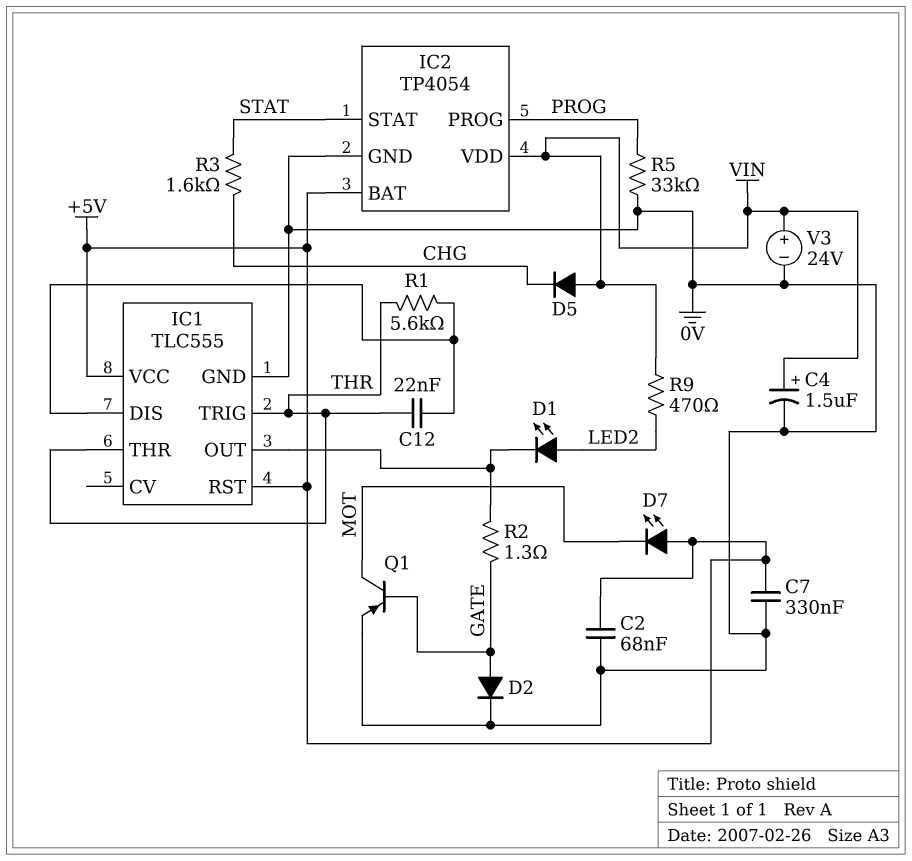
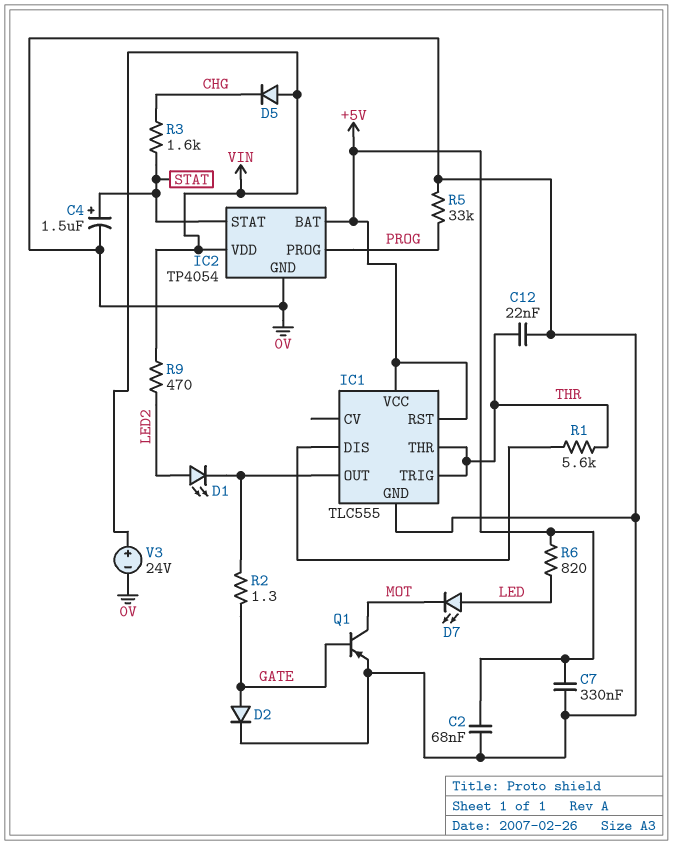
C4: 1.5uF (plus VIN, minus 0V) -> 1.5uF (plus STAT, minus 0V)
C12: 22nF (IC1/DIS, THR) -> 22nF (0V, THR)
D7: LED (A +5V, K MOT) -> LED (A LED, K MOT)
R6: none -> 820 (+5V, LED)

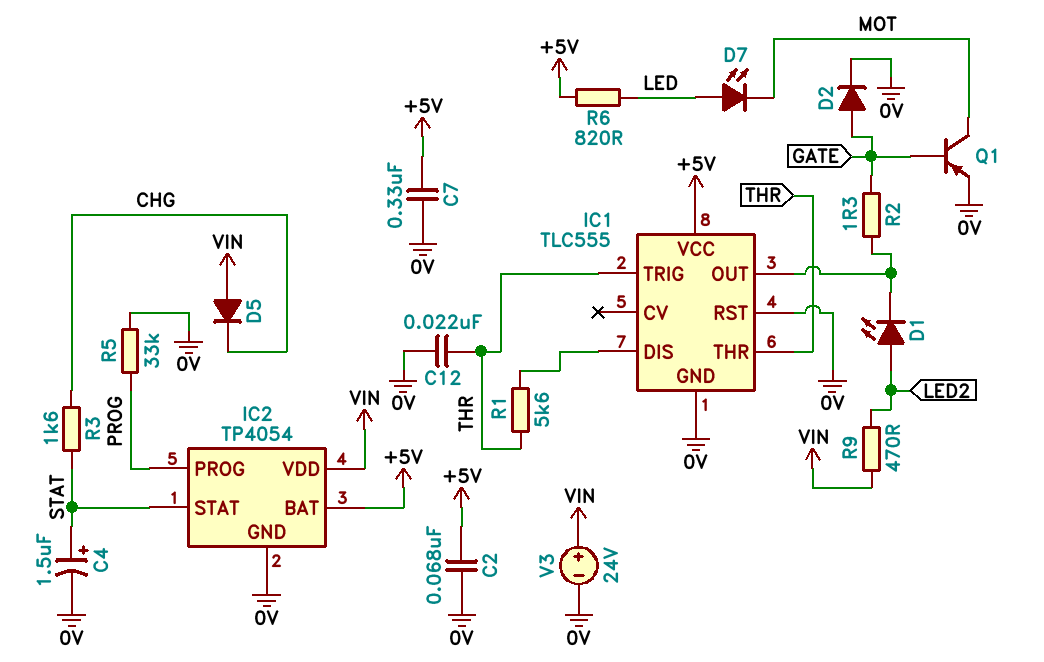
IC1 pin RST: +5V -> 0V

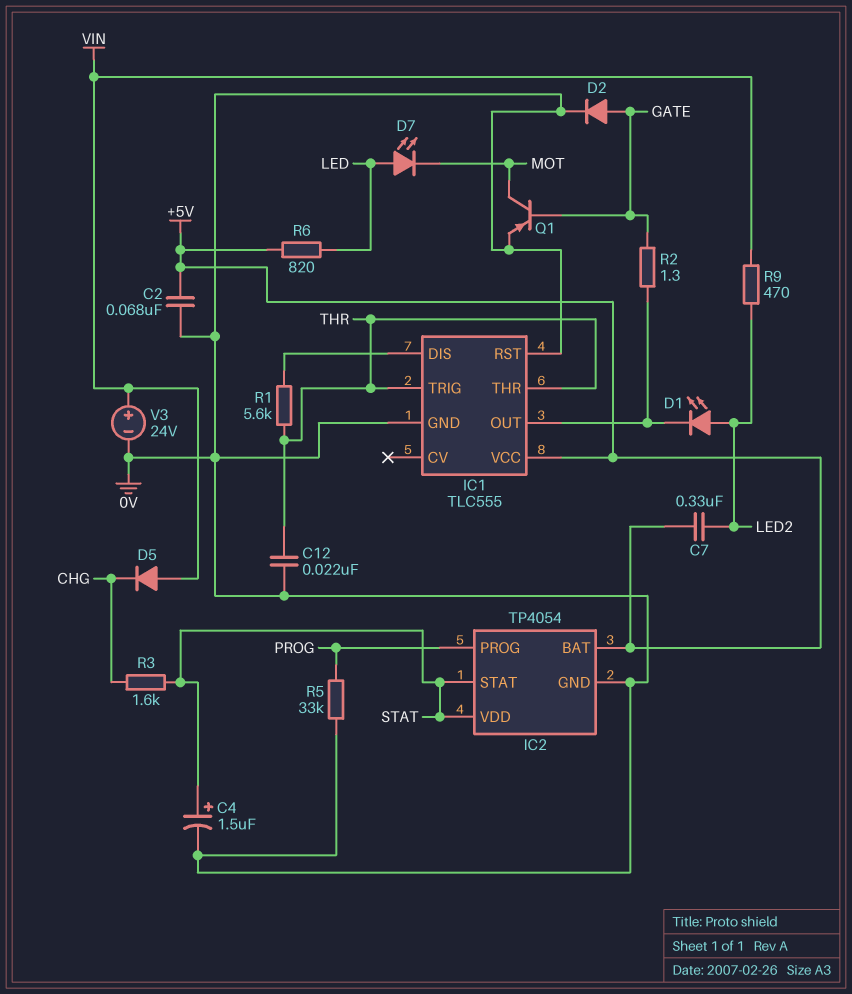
C7: 330nF (+5V, 0V) -> 330nF (+5V, LED2)
IC2 pin VDD: VIN -> STAT

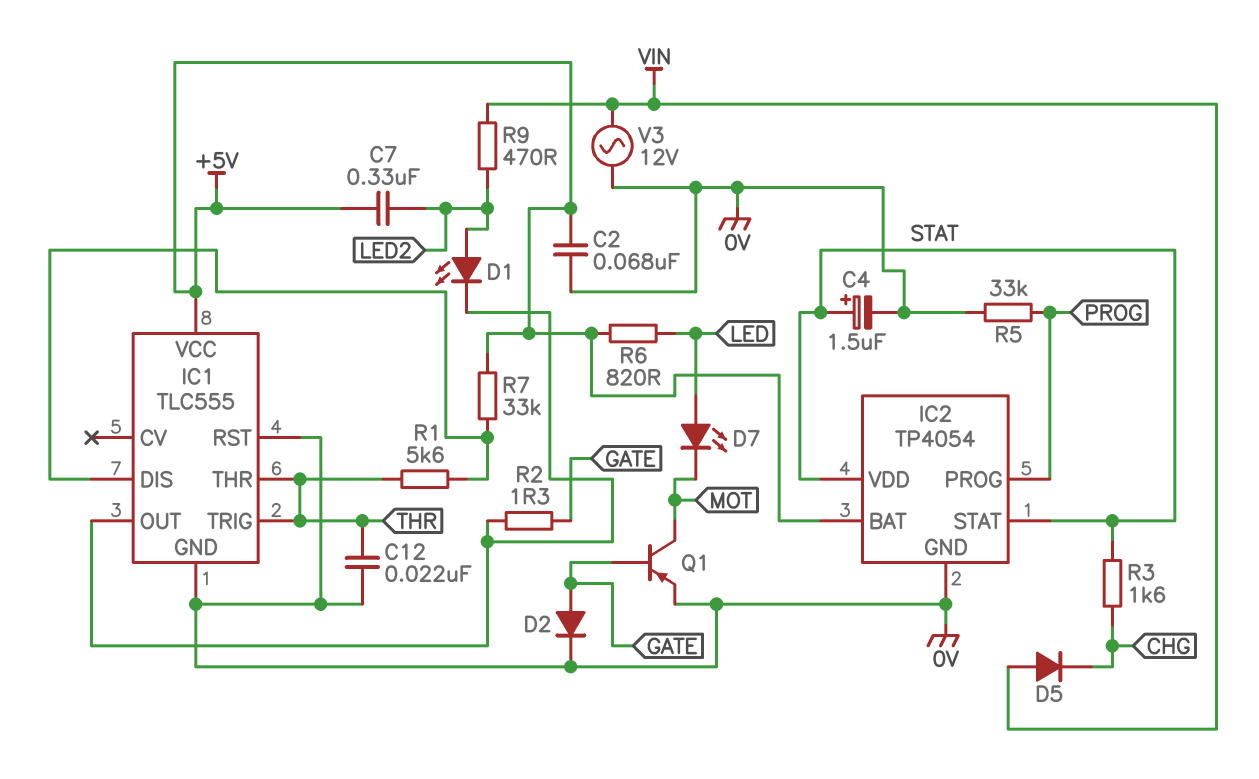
R7: none -> 33k (+5V, IC1/DIS)
V3: 24V (plus VIN, minus 0V) -> AC 12V (0V, VIN)

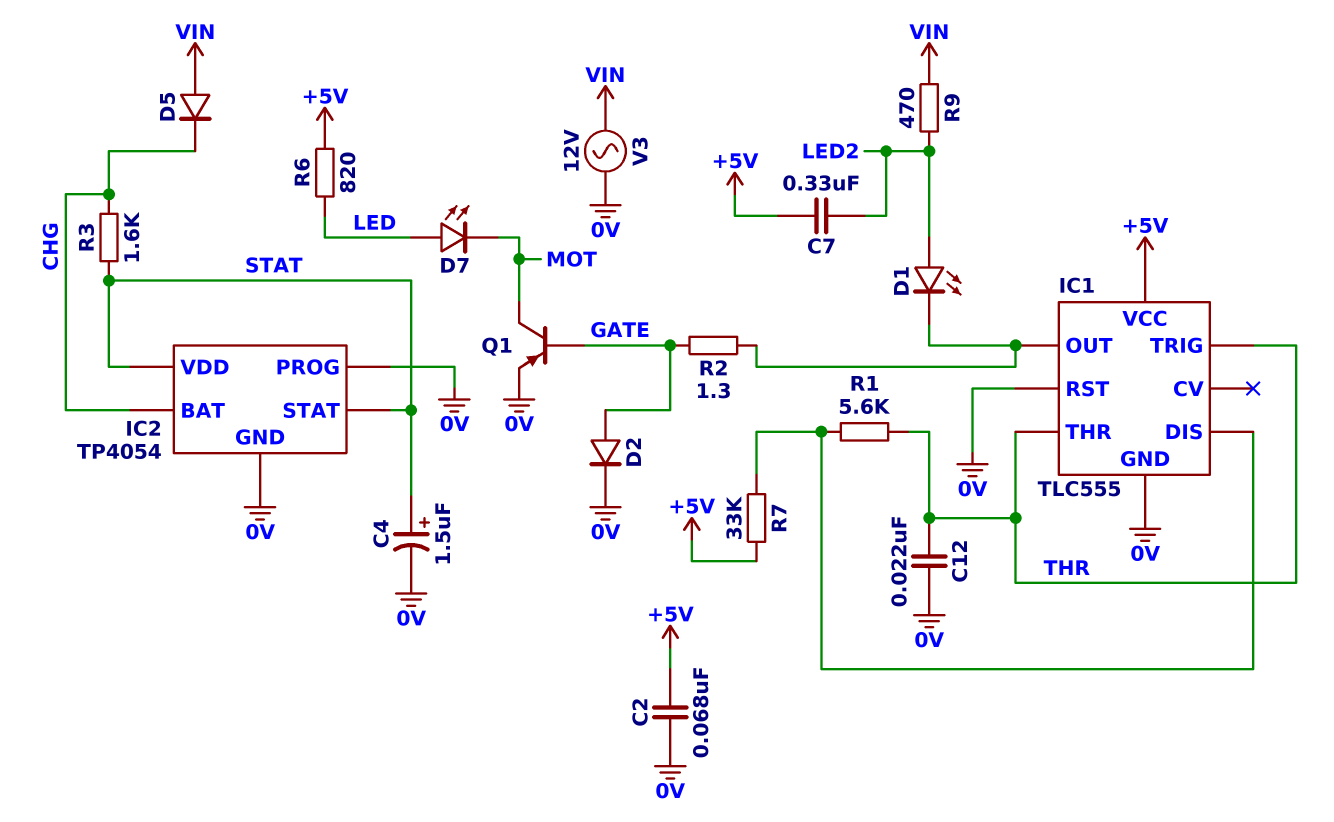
IC2 pin BAT: +5V -> CHG
IC2 pin PROG: PROG -> 0V
R5: 33k (0V, PROG) -> none

